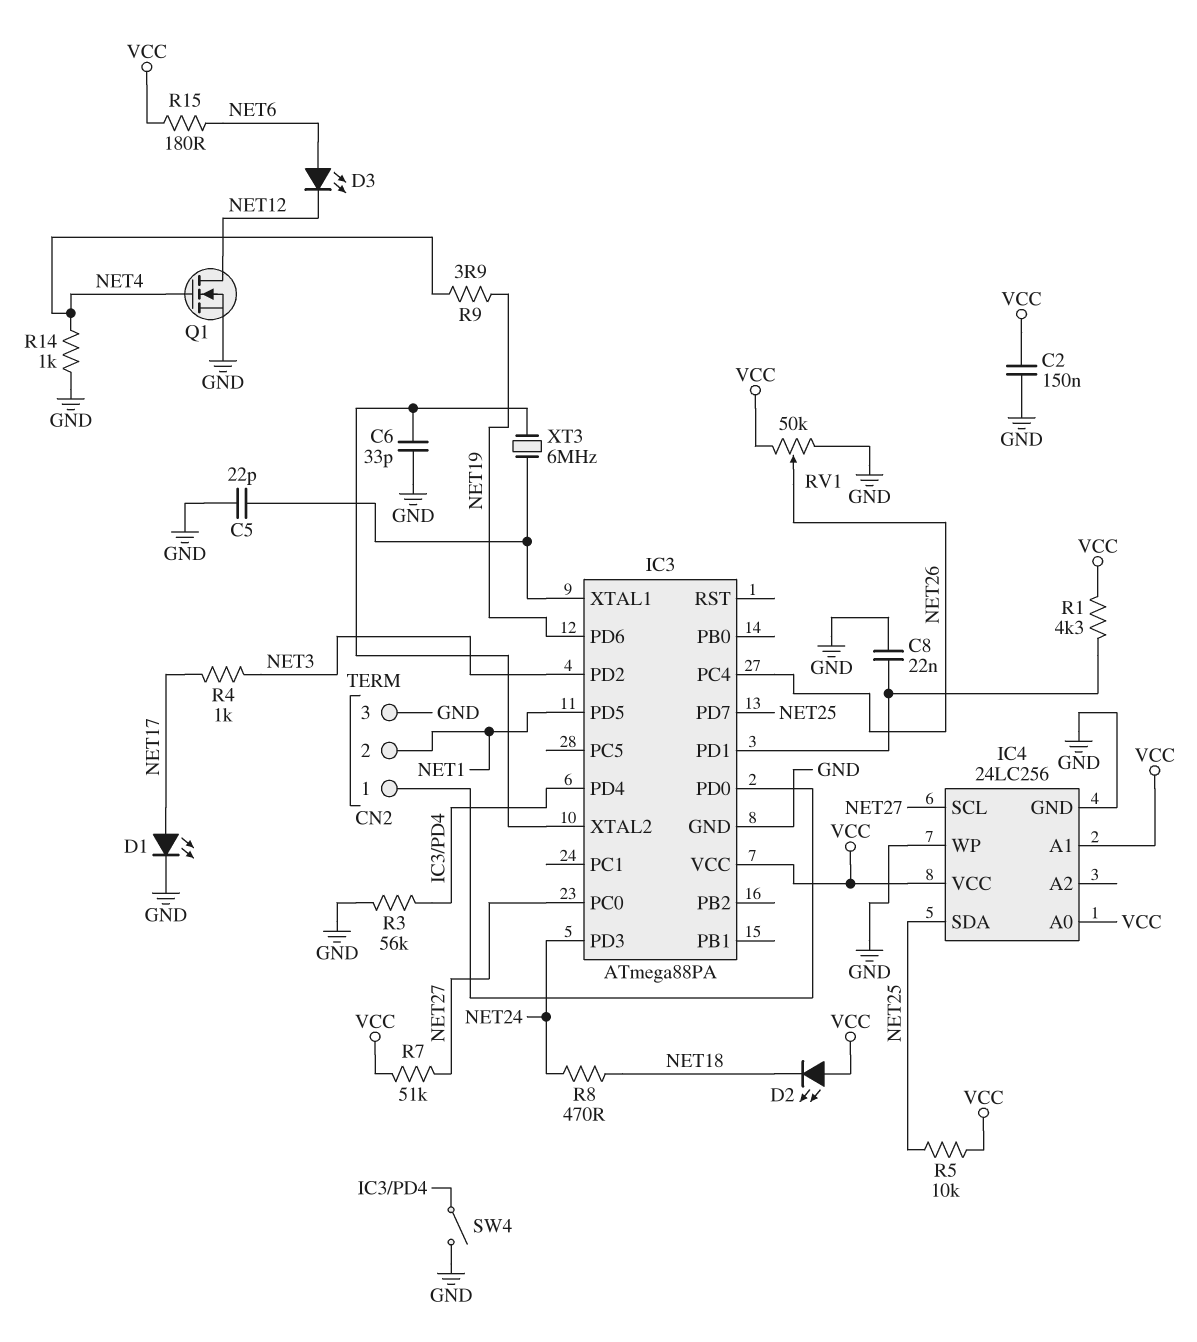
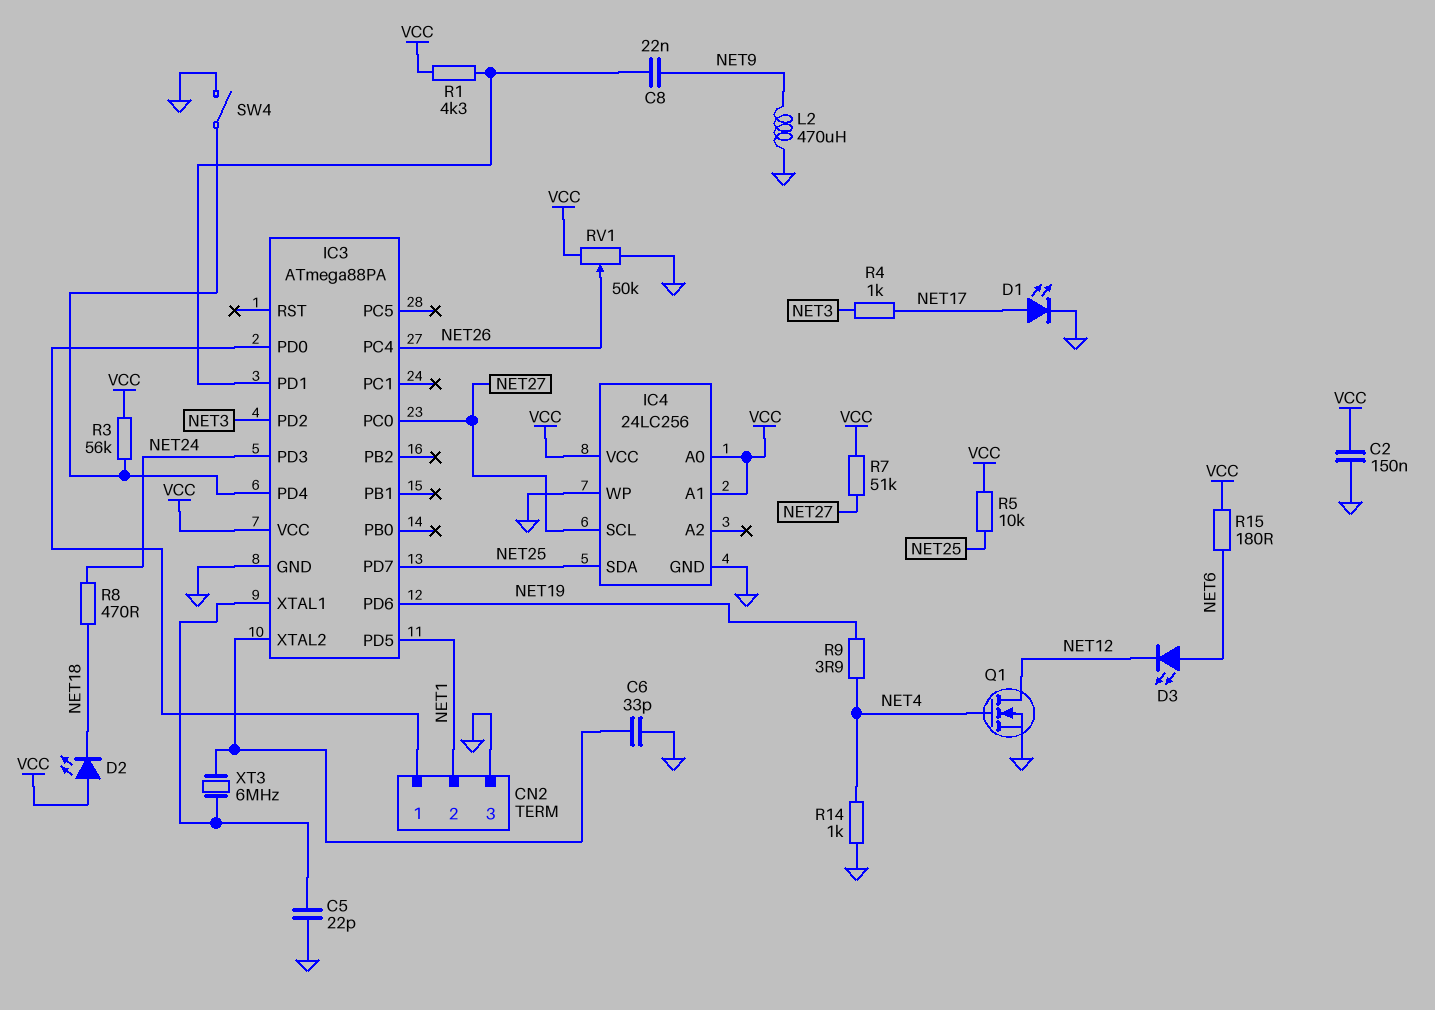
C8: 22nF (GND, IC3/PD1) -> 22nF (IC3/PD1, NET9)
L2: none -> 470uH (GND, NET9)
R3: 56k (GND, IC3/PD4) -> 56k (IC3/PD4, VCC)

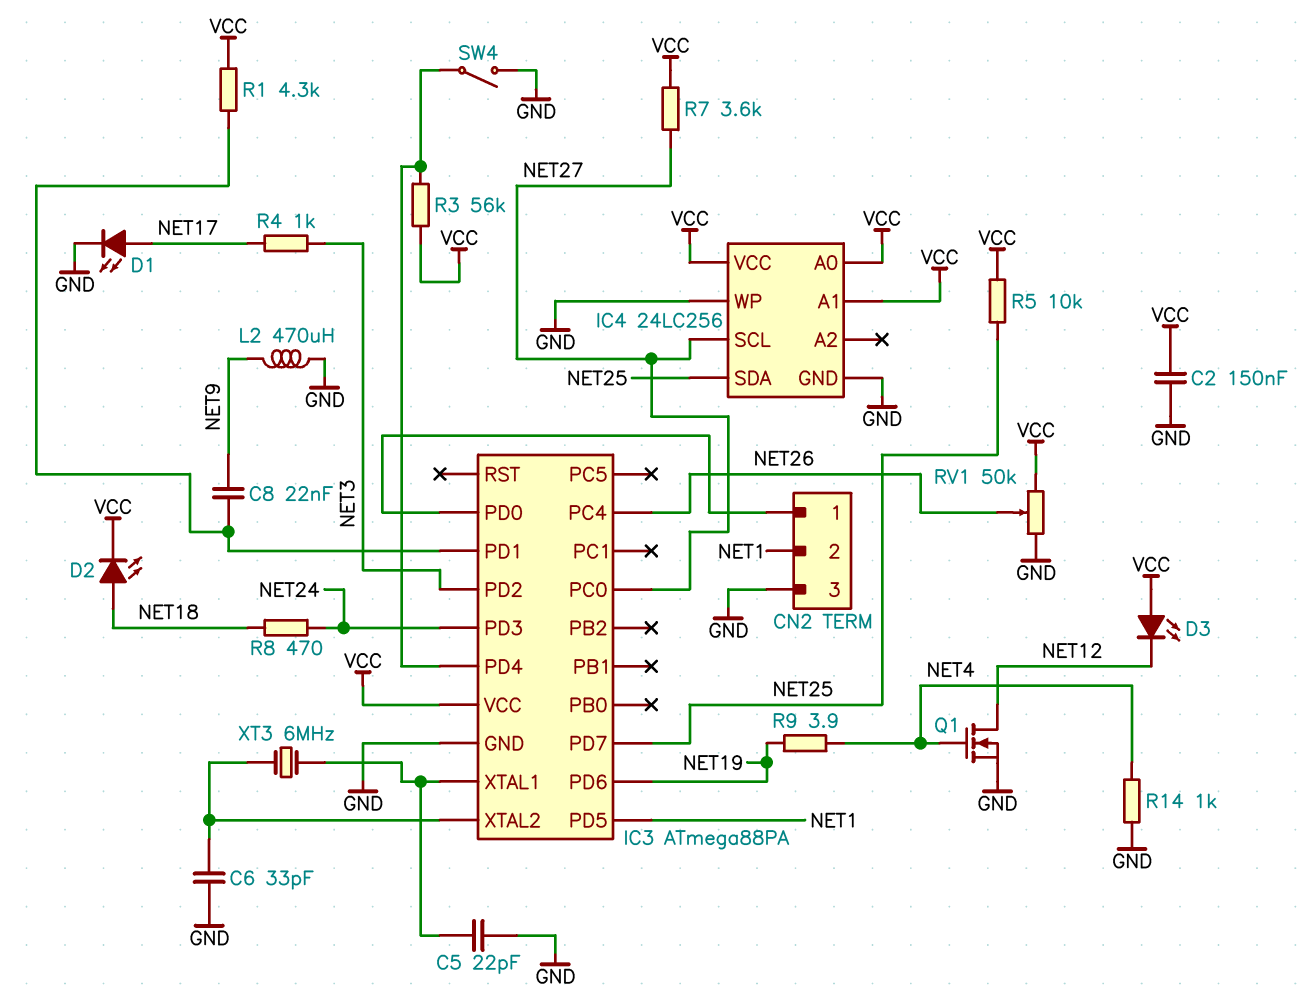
D2: LED (A VCC, K NET18) -> LED (A NET18, K VCC)
D3: LED (A NET6, K NET12) -> LED (A VCC, K NET12)
R7: 51k (NET27, VCC) -> 3.6k (NET27, VCC)
R15: 180 (NET6, VCC) -> none

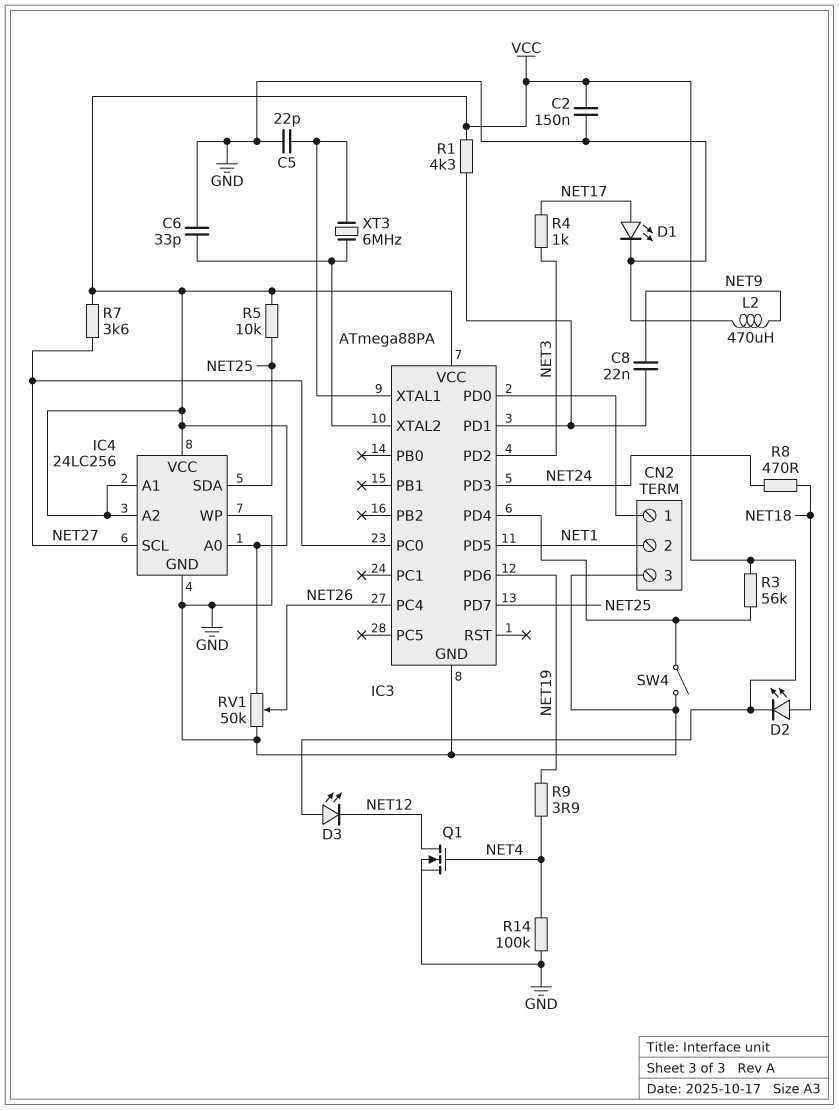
IC4 pin A2: none -> VCC
R14: 1k (GND, NET4) -> 100k (GND, NET4)

